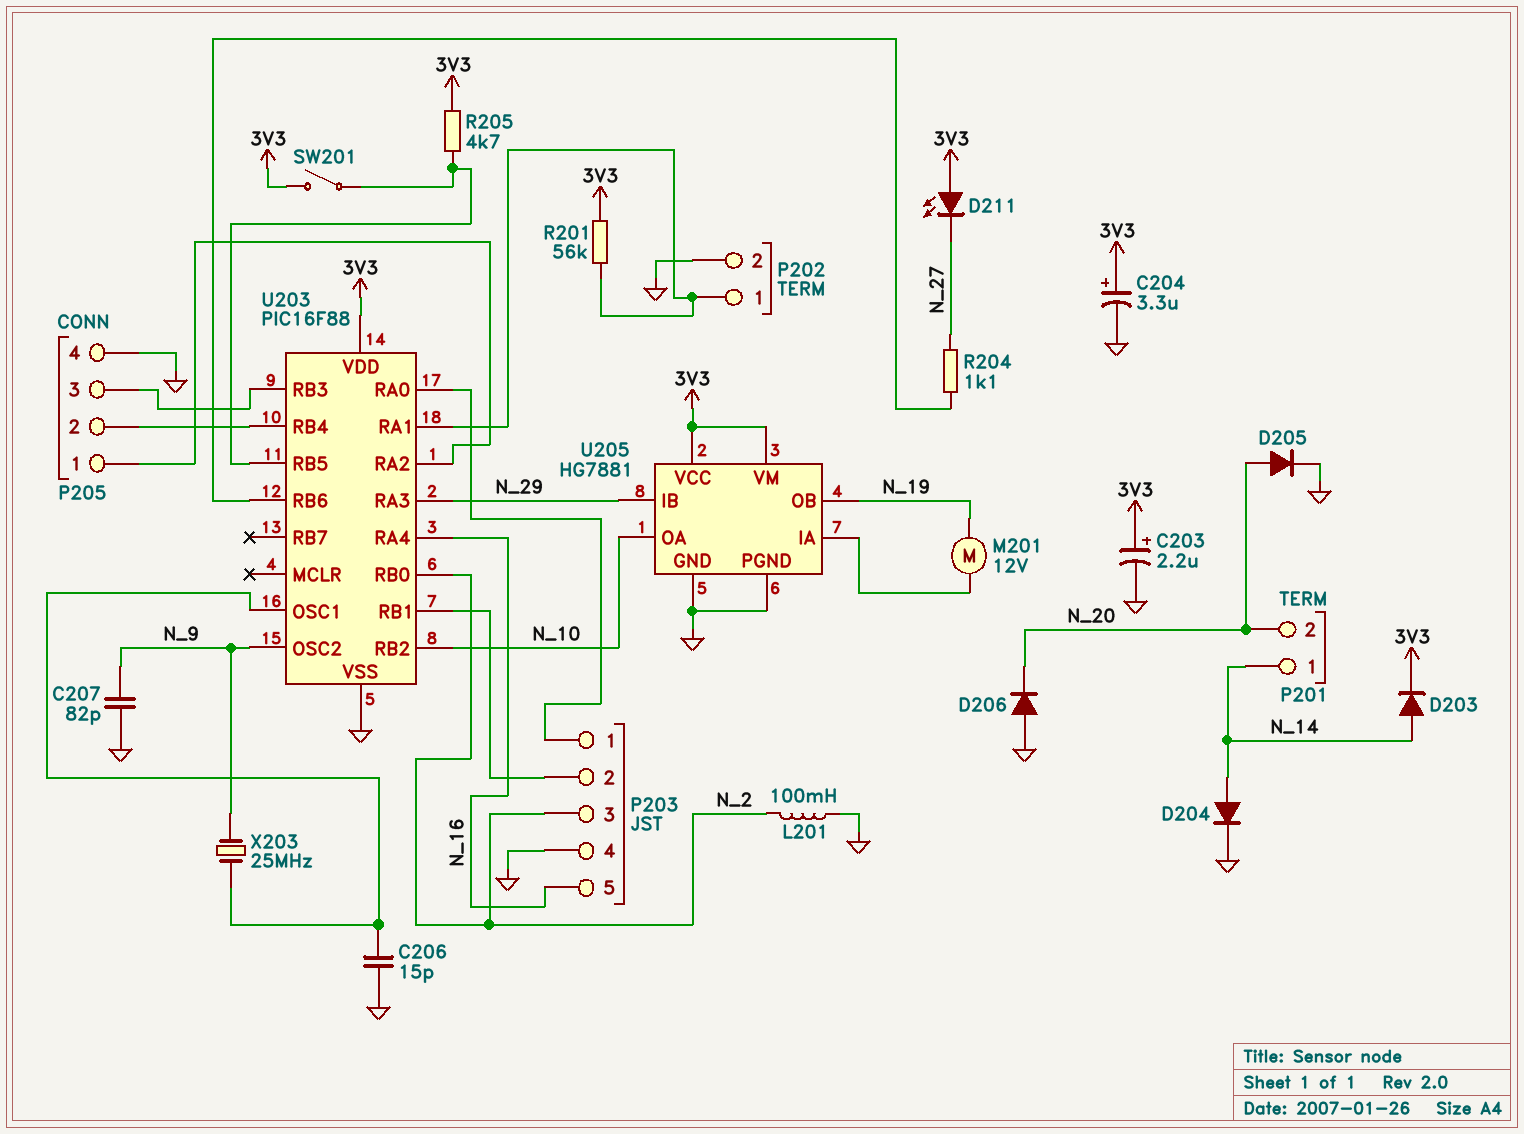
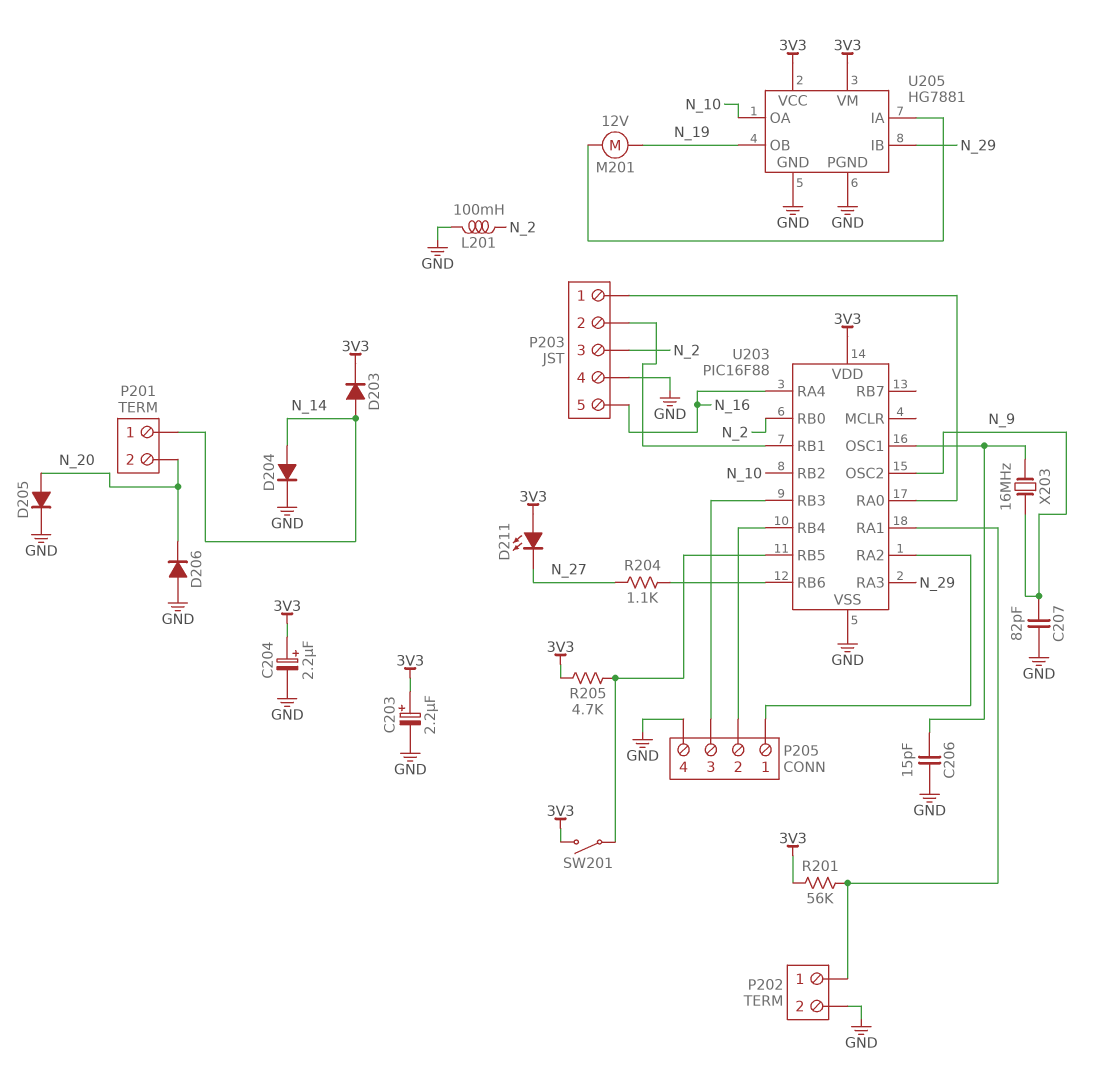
C204: 3.3uF (plus 3V3, minus GND) -> 2.2uF (plus 3V3, minus GND)
X203: 25MHz (N_9, U203/OSC1) -> 16MHz (N_9, U203/OSC1)

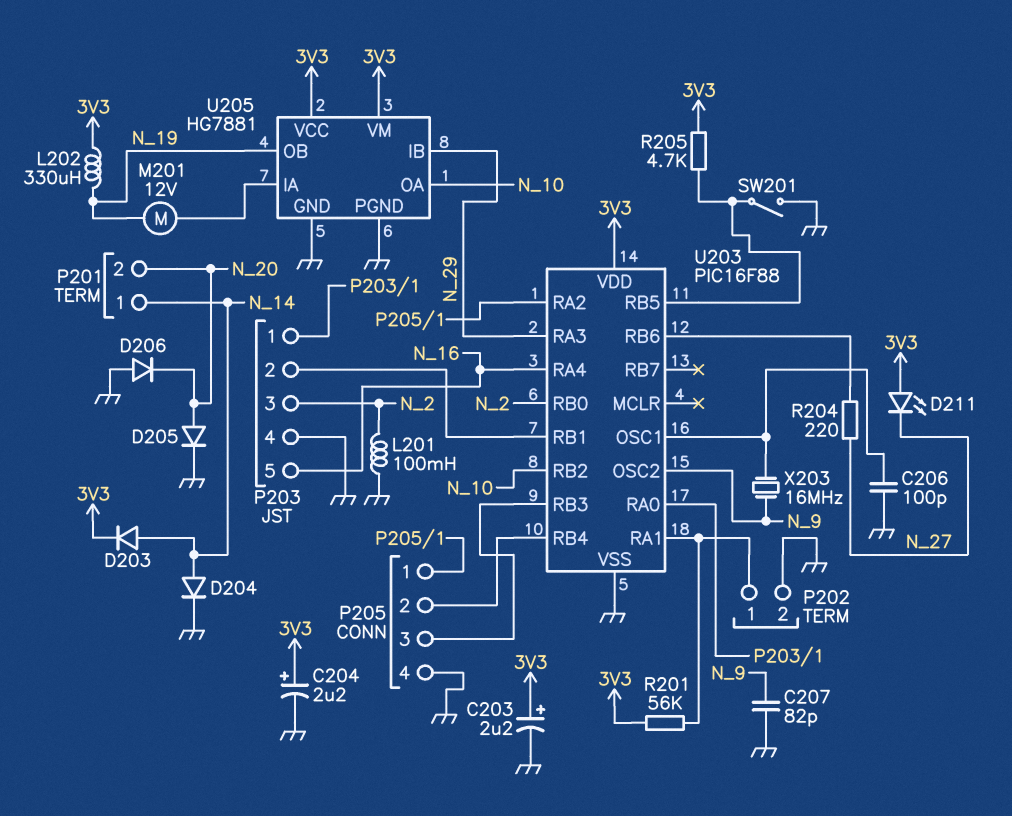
C206: 15pF (GND, U203/OSC1) -> 100pF (GND, U203/OSC1)
L202: none -> 330uH (3V3, N_19)
R204: 1.1k (N_27, U203/RB6) -> 220 (N_27, U203/RB6)
SW201: switch (3V3, U203/RB5) -> switch (GND, U203/RB5)

